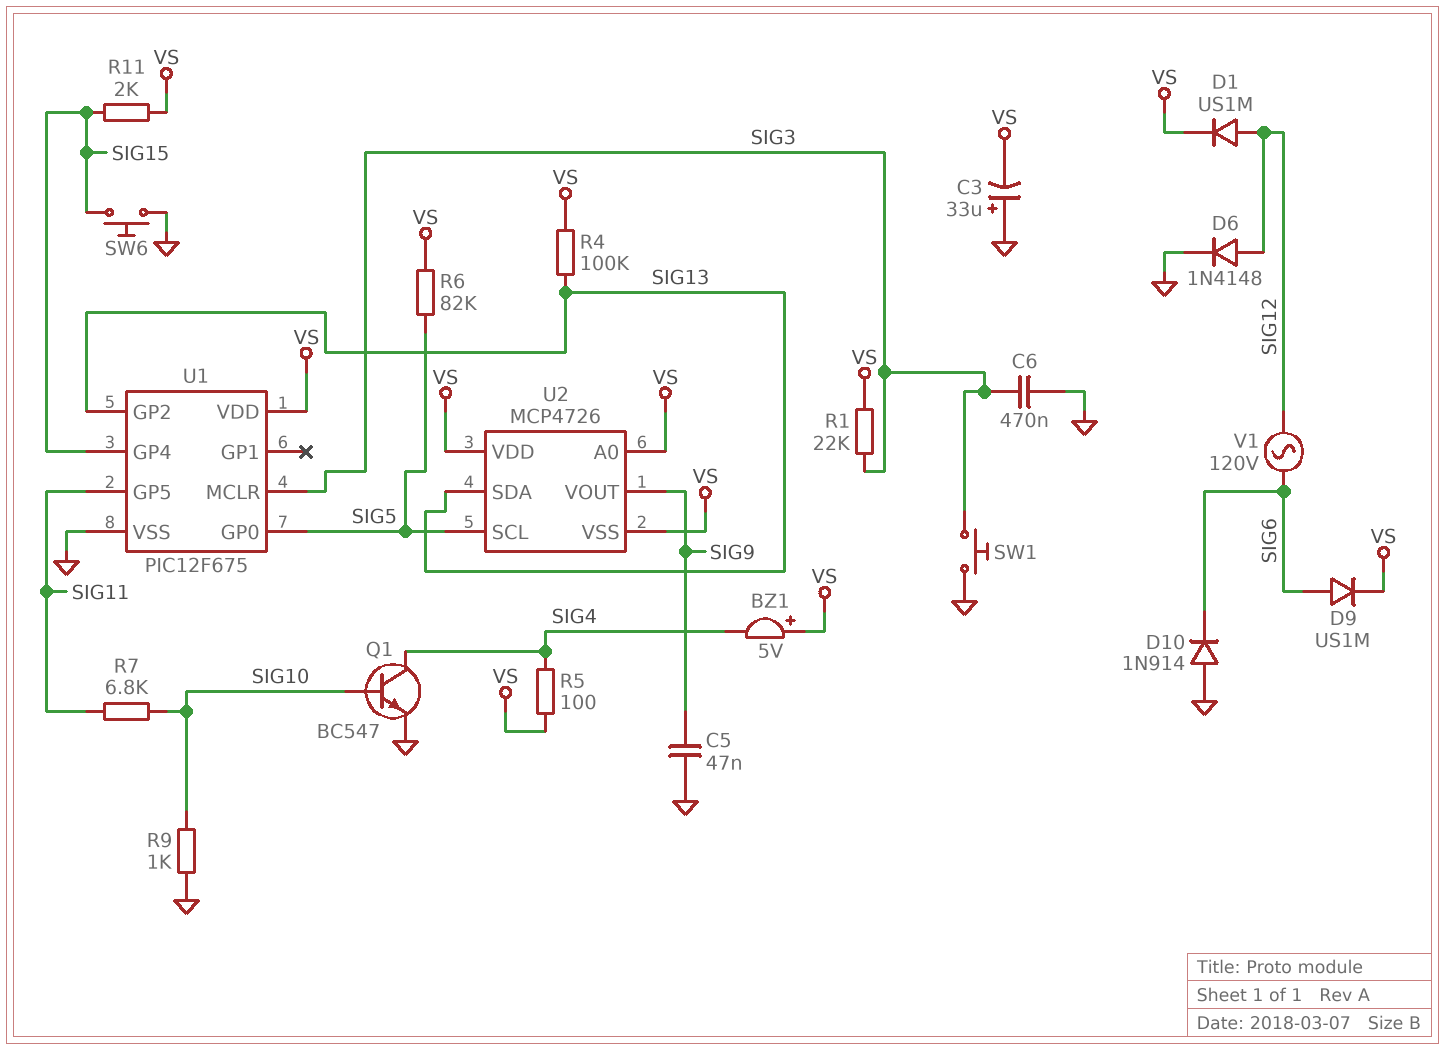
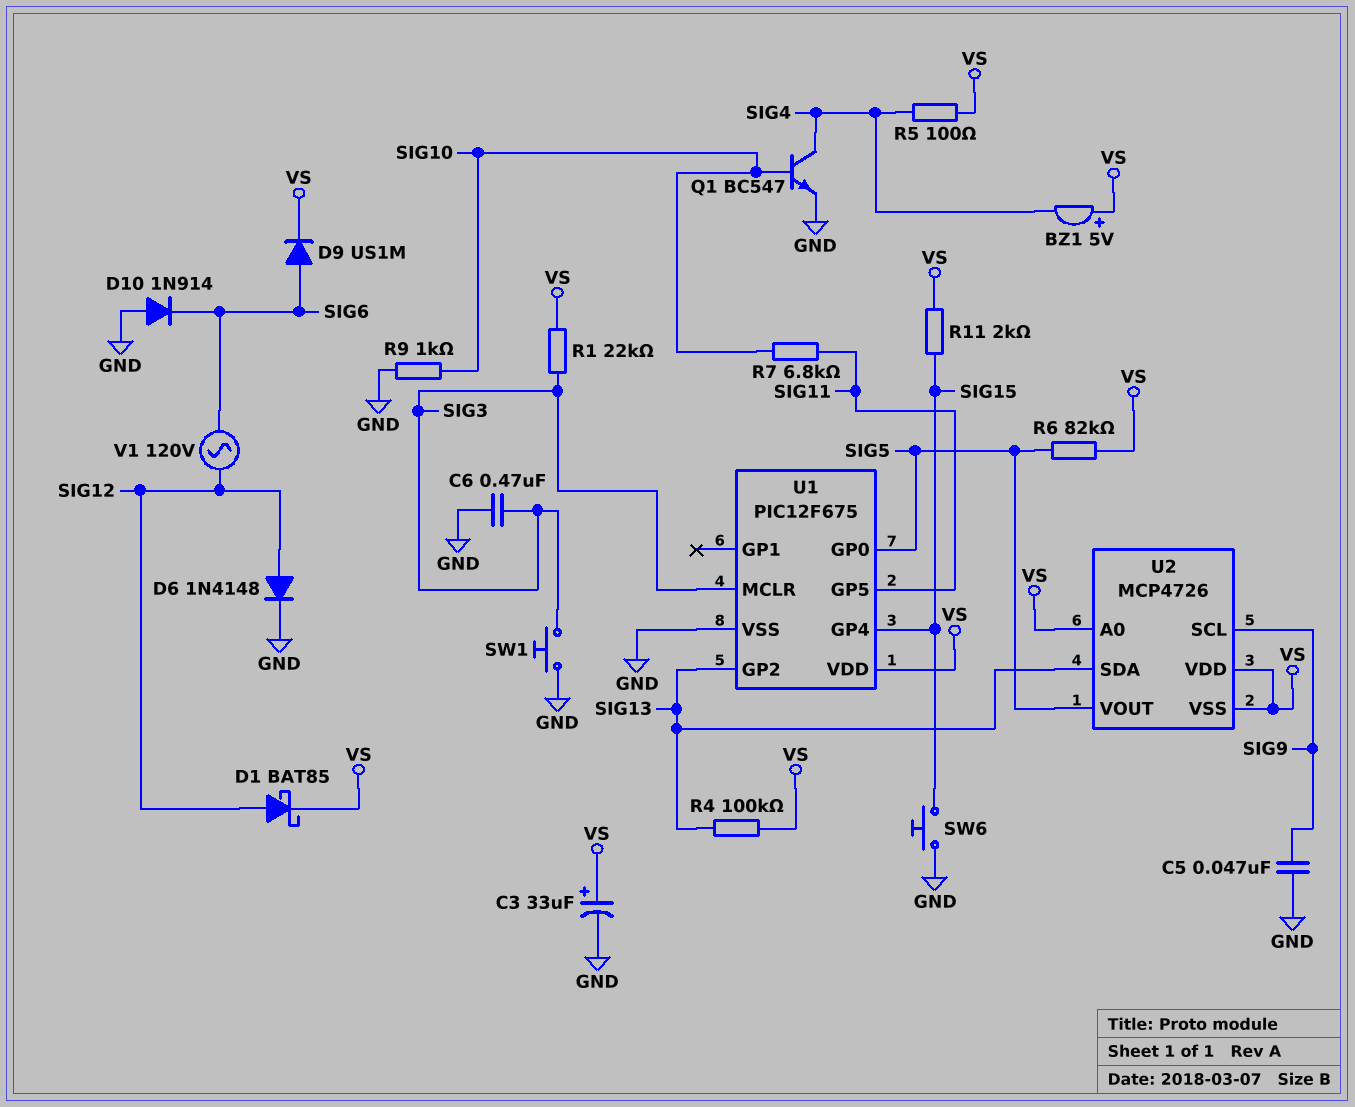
C3: 33uF (plus GND, minus VS) -> 33uF (plus VS, minus GND)
D1: diode US1M (A SIG12, K VS) -> schottky BAT85 (A SIG12, K VS)
U2 pin SCL: SIG5 -> SIG9
U2 pin VOUT: SIG9 -> SIG5

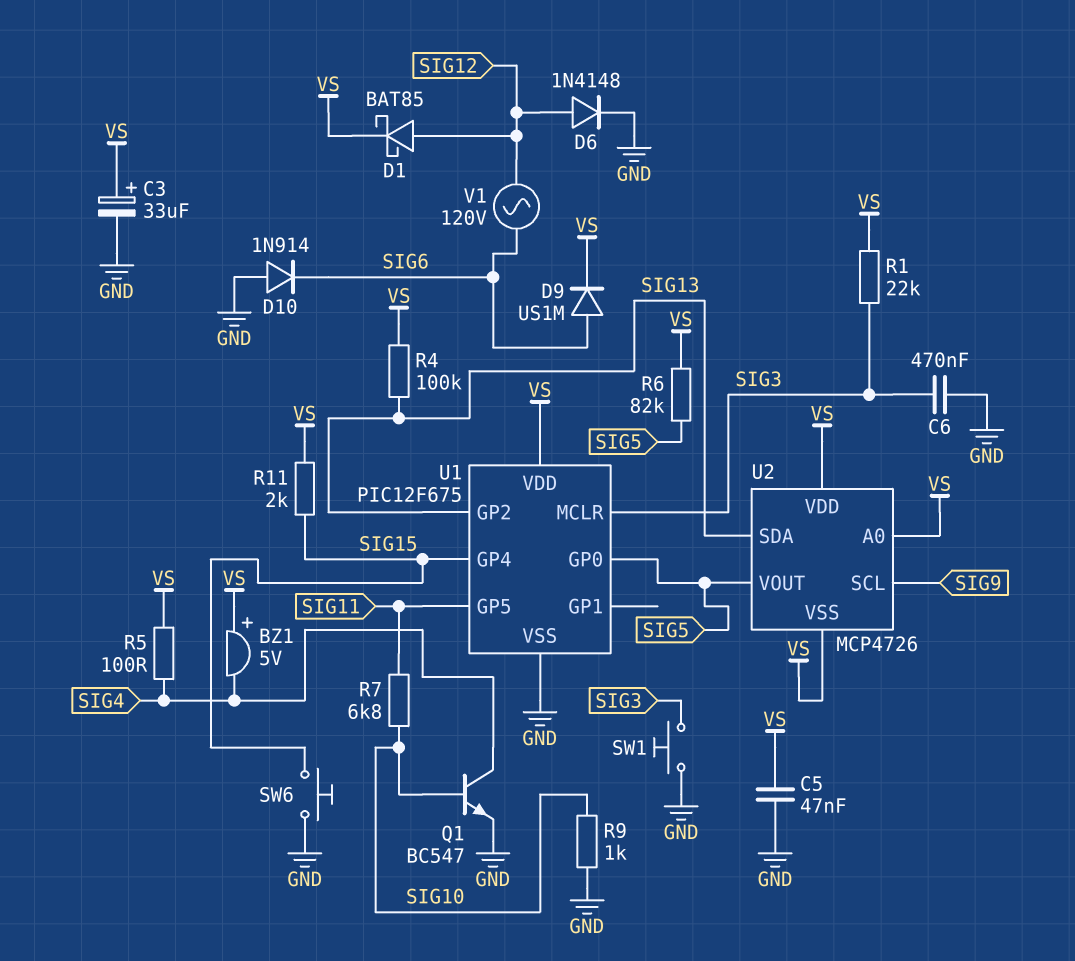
C5: 47nF (GND, SIG9) -> 47nF (GND, VS)

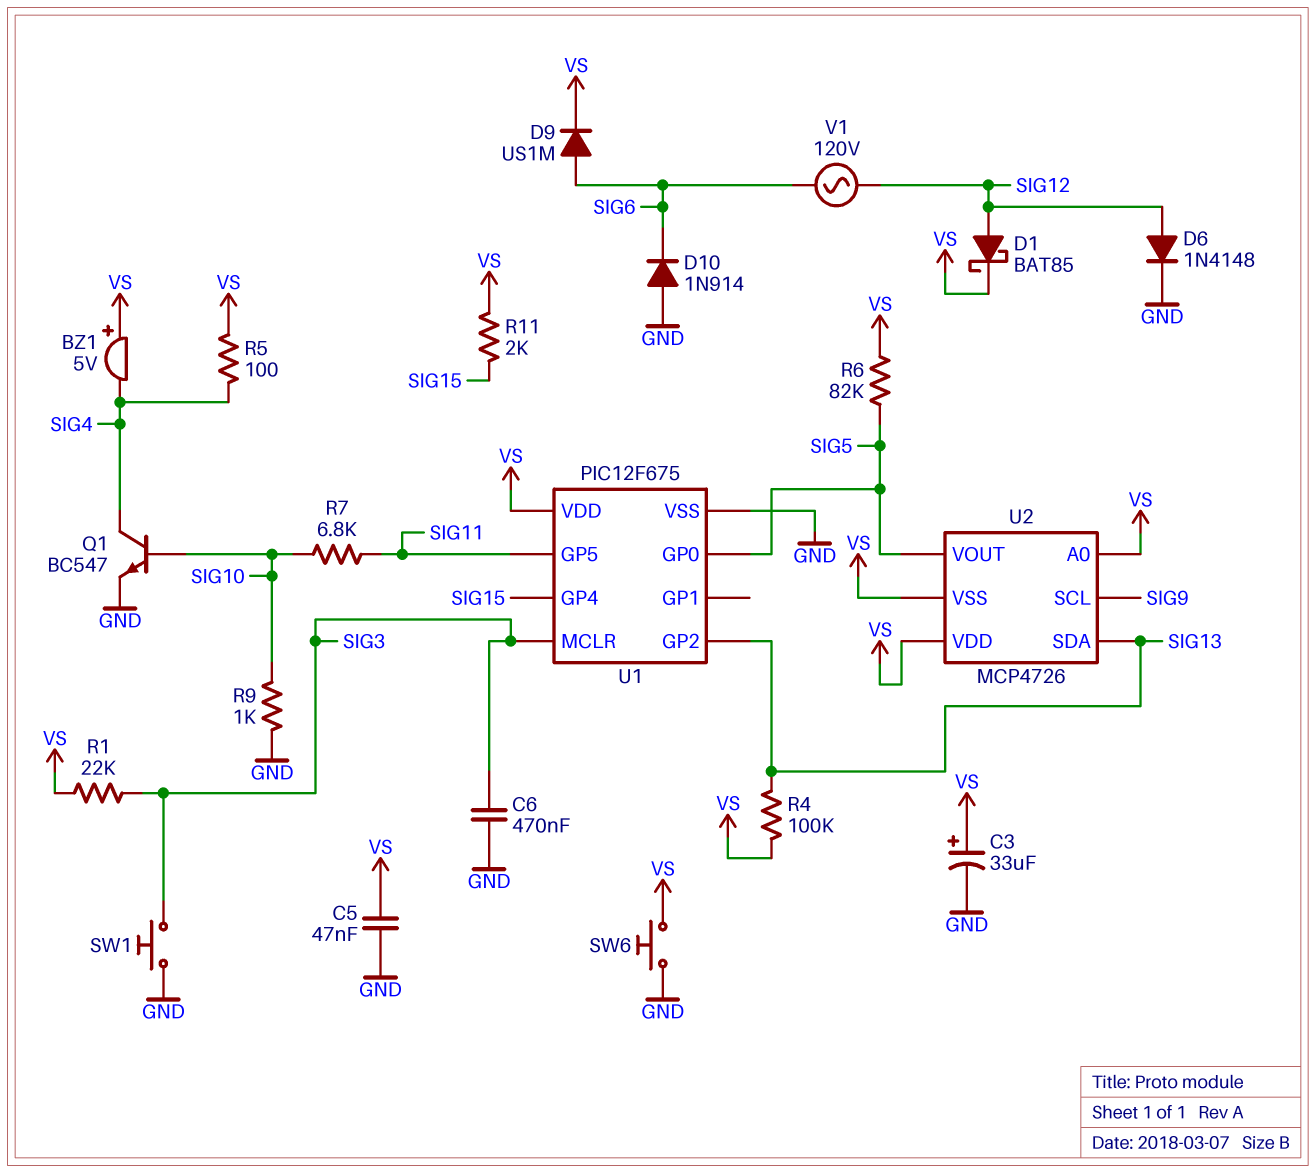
SW6: button (GND, SIG15) -> button (GND, VS)

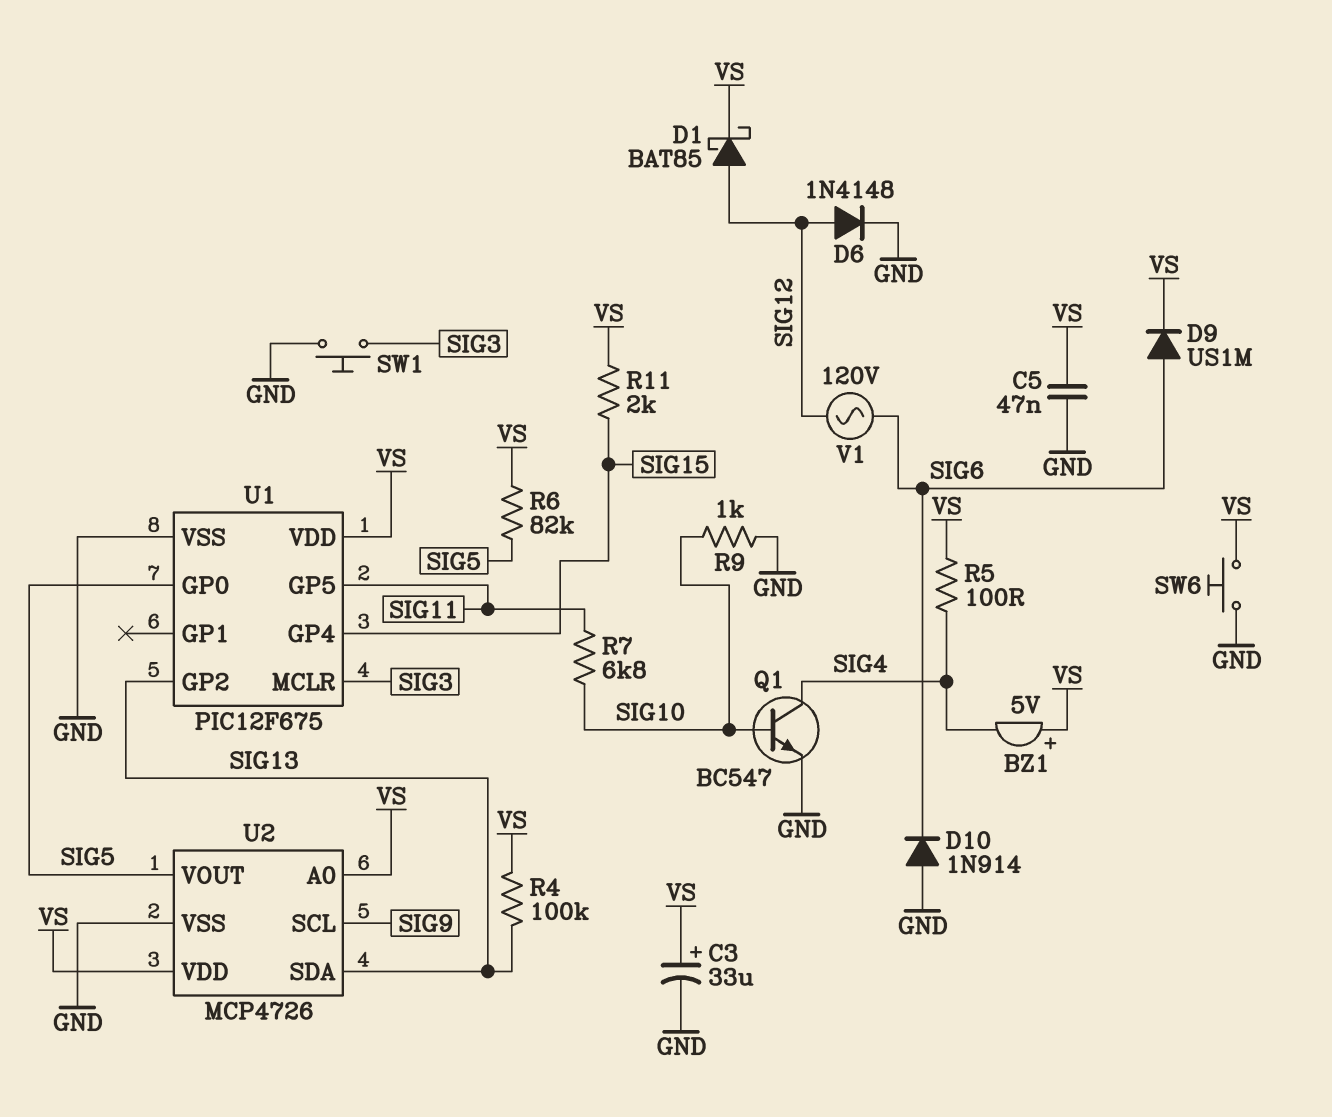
C6: 470nF (GND, SIG3) -> none
R1: 22k (SIG3, VS) -> none
U2 pin VSS: VS -> GND

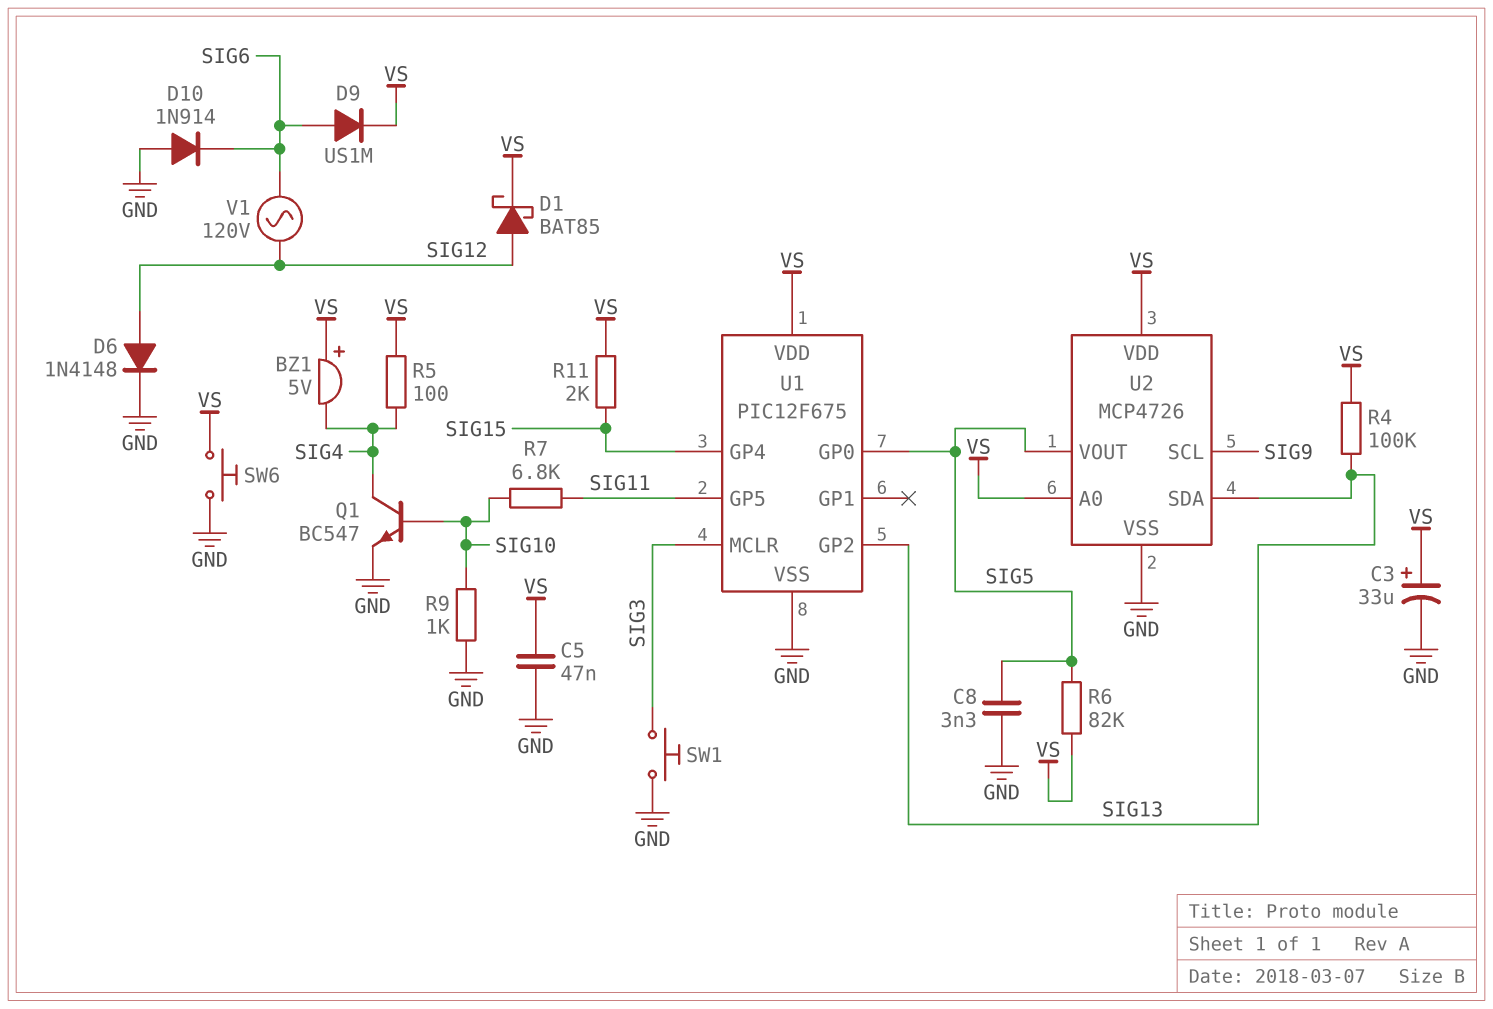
C8: none -> 3.3nF (GND, SIG5)

